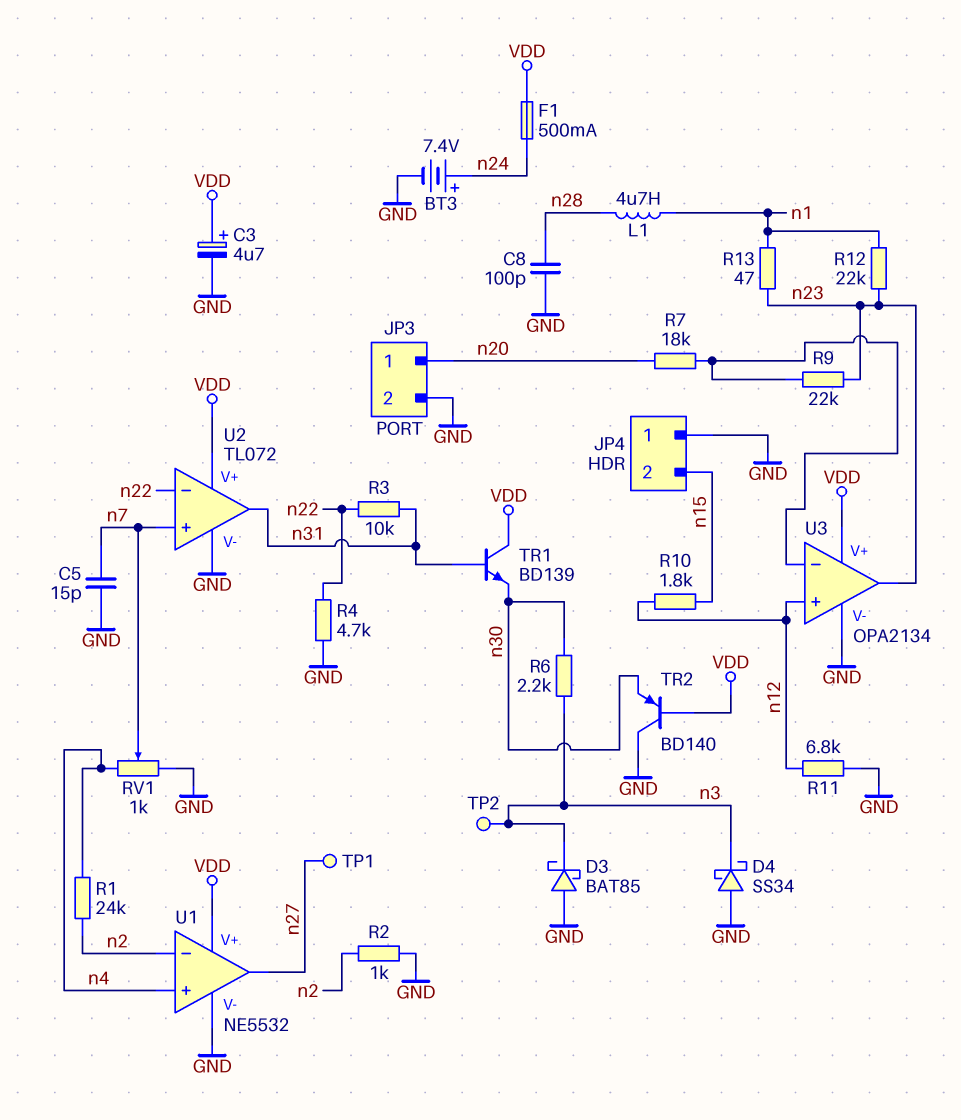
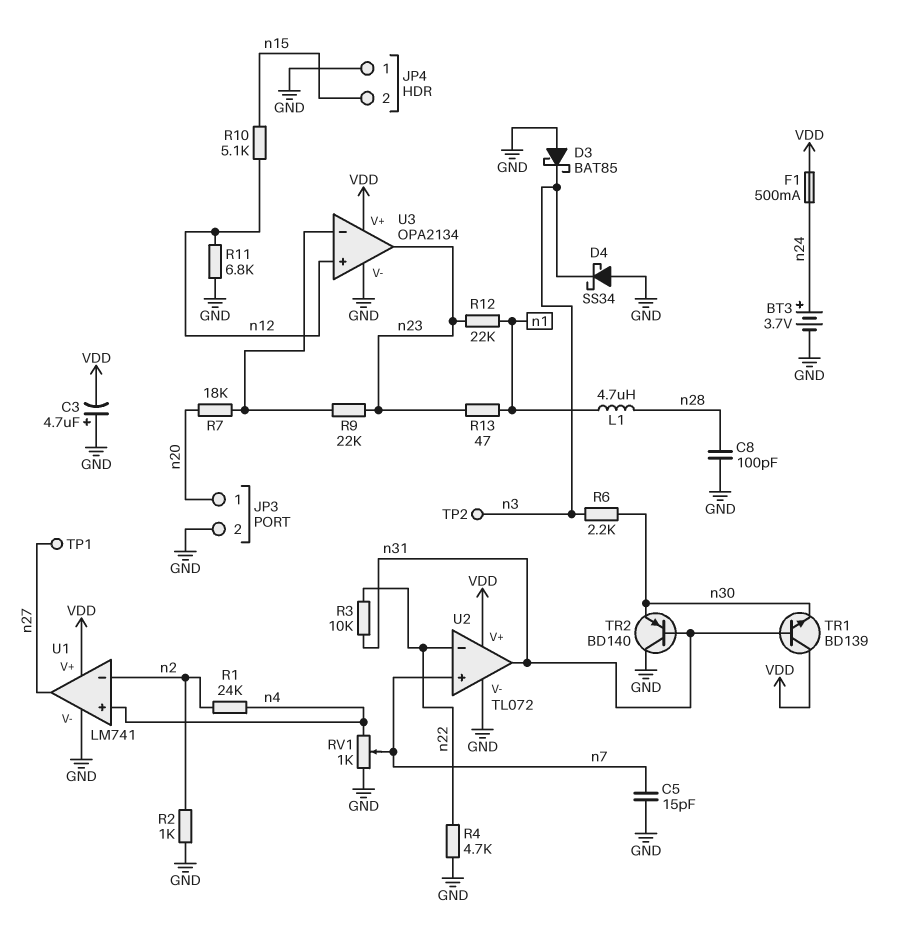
BT3: 7.4V (plus n24, minus GND) -> 3.7V (plus n24, minus GND)
C3: 4.7uF (plus VDD, minus GND) -> 4.7uF (plus GND, minus VDD)
R10: 1.8k (n12, n15) -> 5.1k (n12, n15)
TR2: PNP BD140 (B VDD, C GND, E n30) -> PNP BD140 (B n31, C GND, E n30)
U1: NE5532 -> LM741

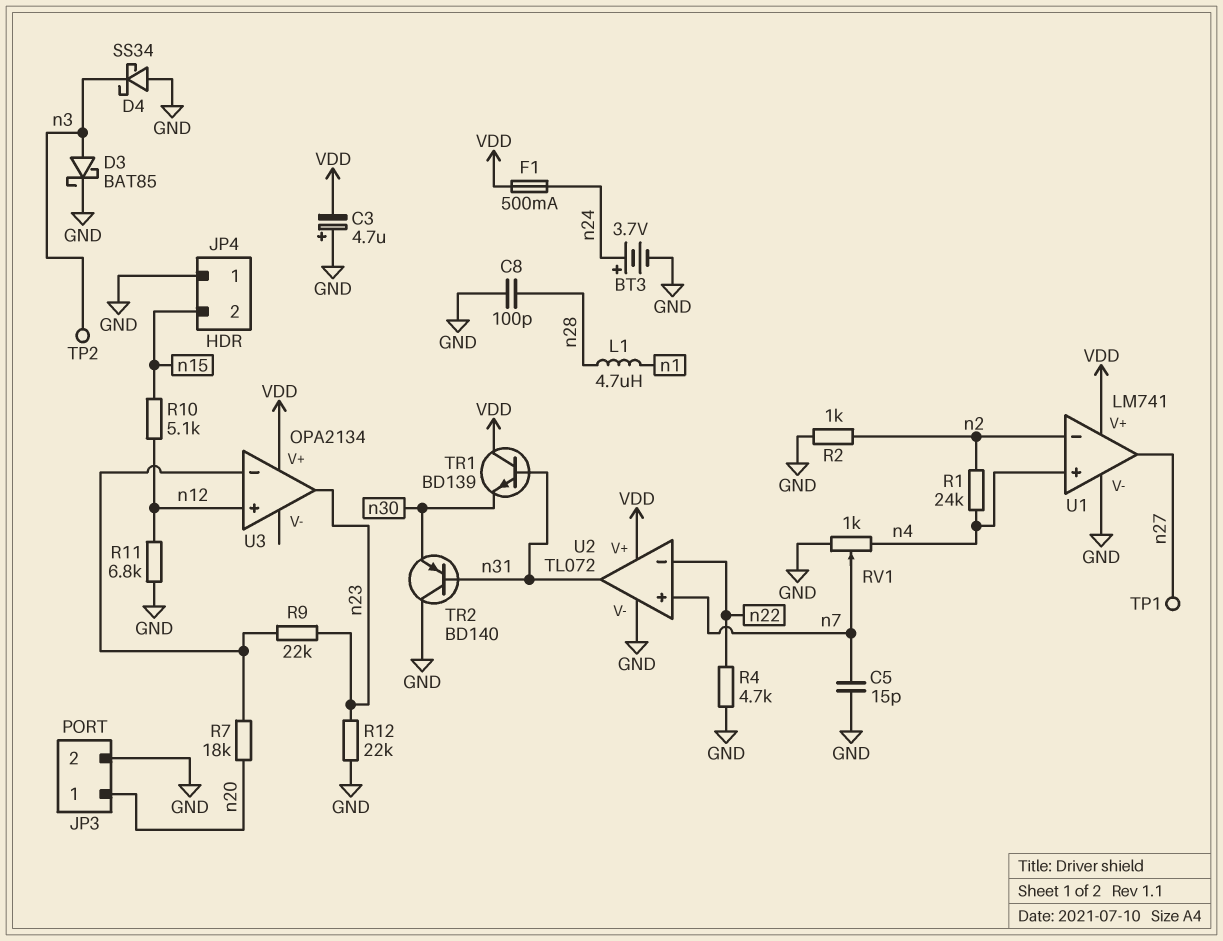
D3: schottky BAT85 (A GND, K n3) -> schottky BAT85 (A n3, K GND)
R3: 10k (n22, n31) -> none
R6: 2.2k (n3, n30) -> none
R12: 22k (n1, n23) -> 22k (GND, n23)
R13: 47 (n1, n23) -> none
U3 pin V-: GND -> none

